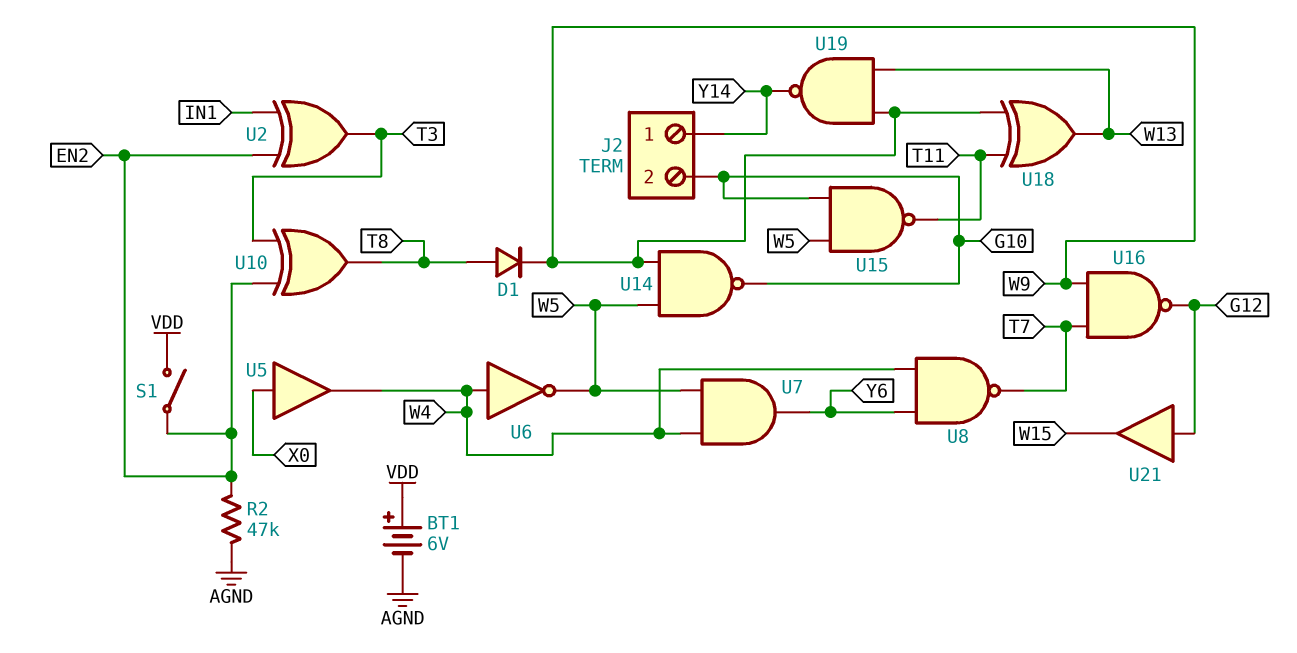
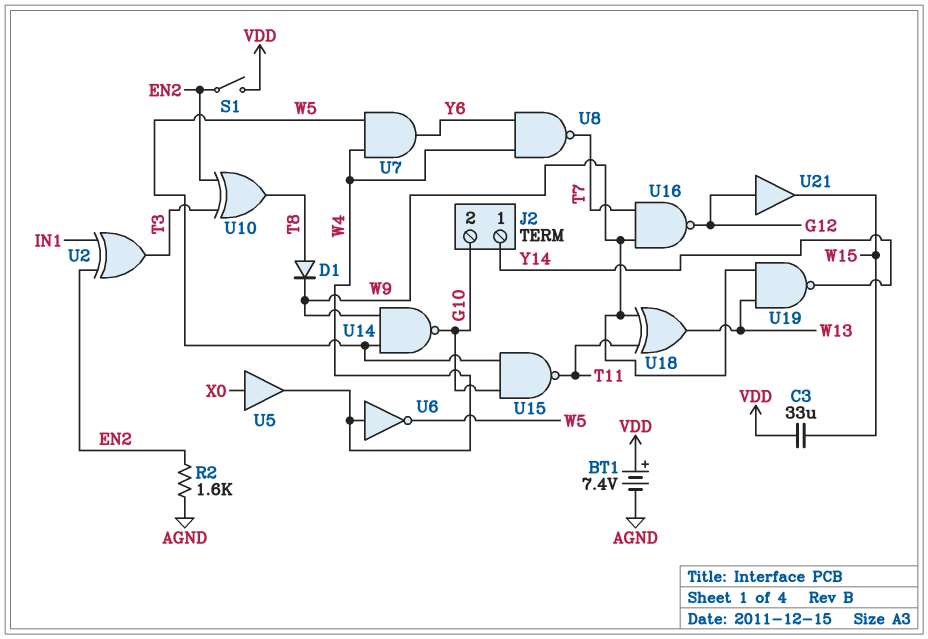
BT1: 6V (plus VDD, minus AGND) -> 7.4V (plus VDD, minus AGND)
C3: none -> 33uF (VDD, W15)
R2: 47k (AGND, EN2) -> 1.6k (AGND, EN2)

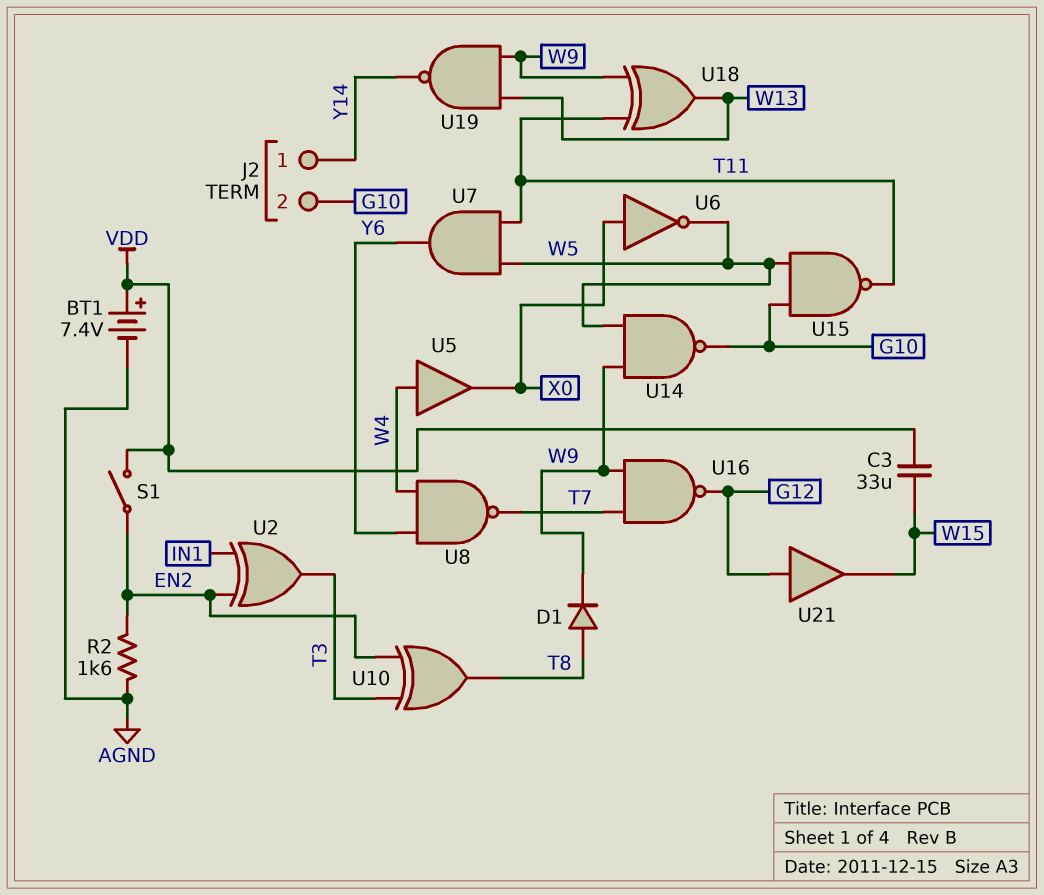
U5: buffer (in X0, out W4) -> buffer (in W4, out X0)
U6: NOT (in W4, out W5) -> NOT (in X0, out W5)
U7: AND (in W4, in W5, out Y6) -> AND (in T11, in W5, out Y6)

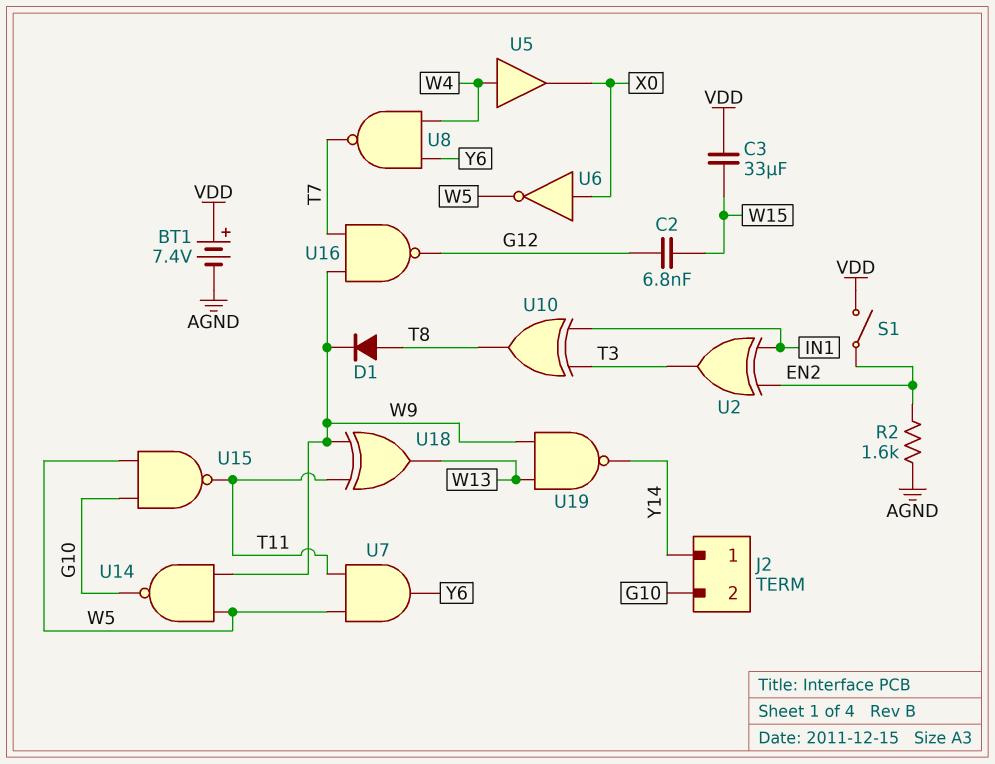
C2: none -> 6.8nF (G12, W15)
U10: XOR (in EN2, in T3, out T8) -> XOR (in IN1, in T3, out T8)
U21: buffer (in G12, out W15) -> none

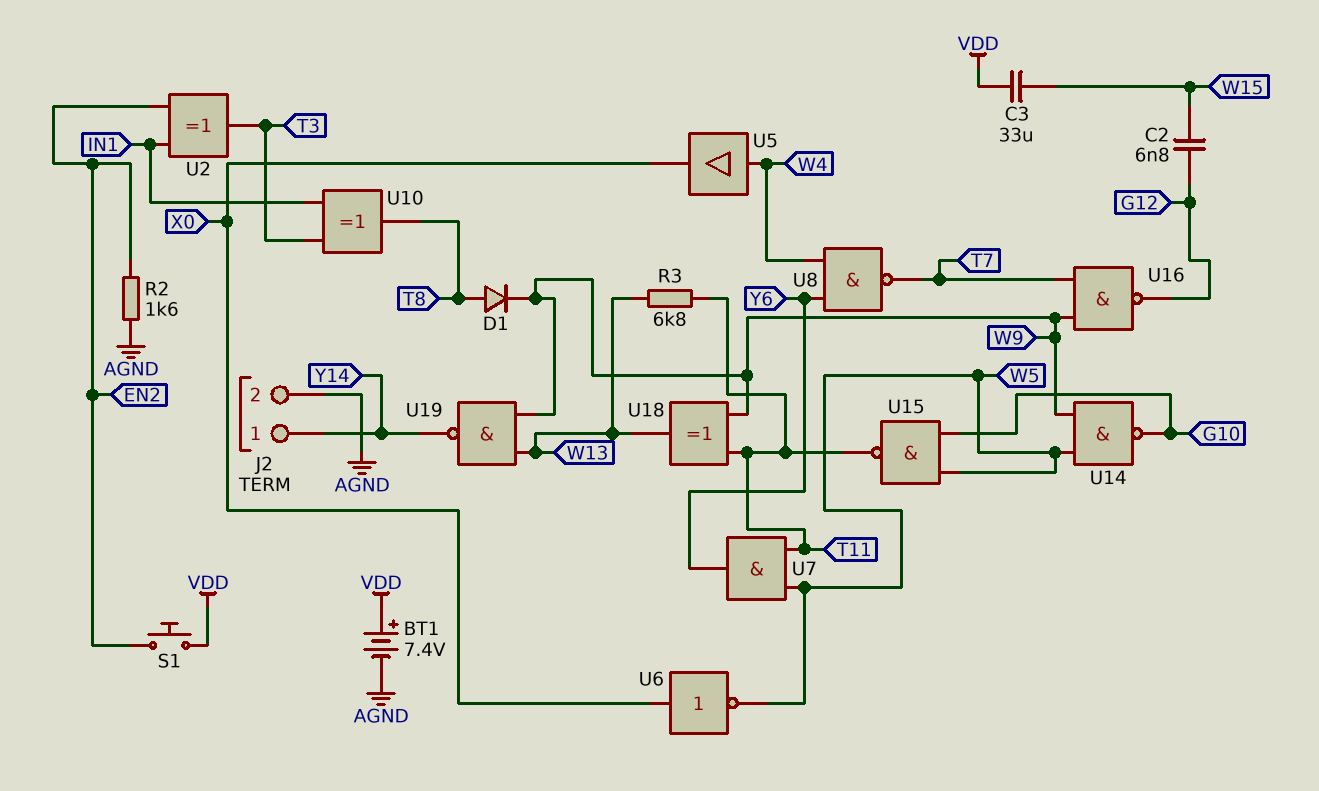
J2 pin 2: G10 -> AGND
R3: none -> 6.8k (T11, W13)
S1: switch (EN2, VDD) -> button (EN2, VDD)

